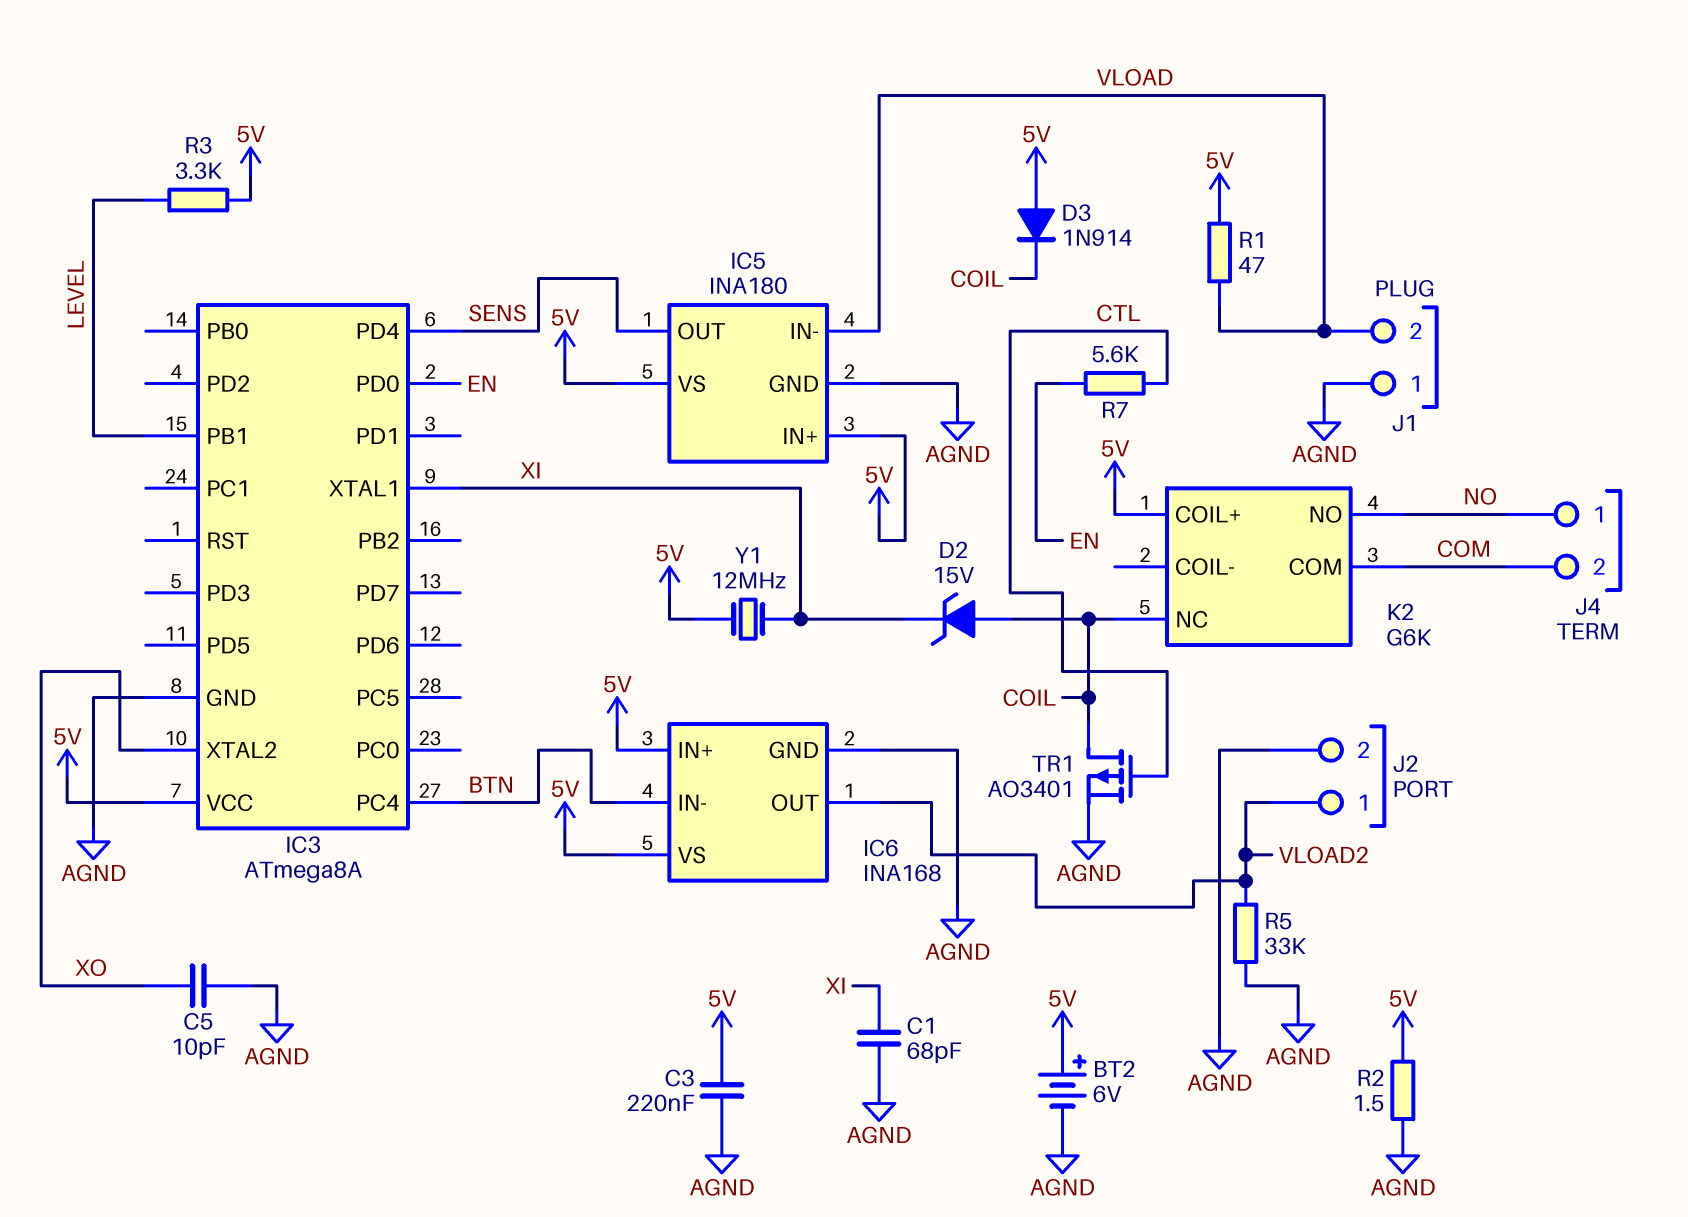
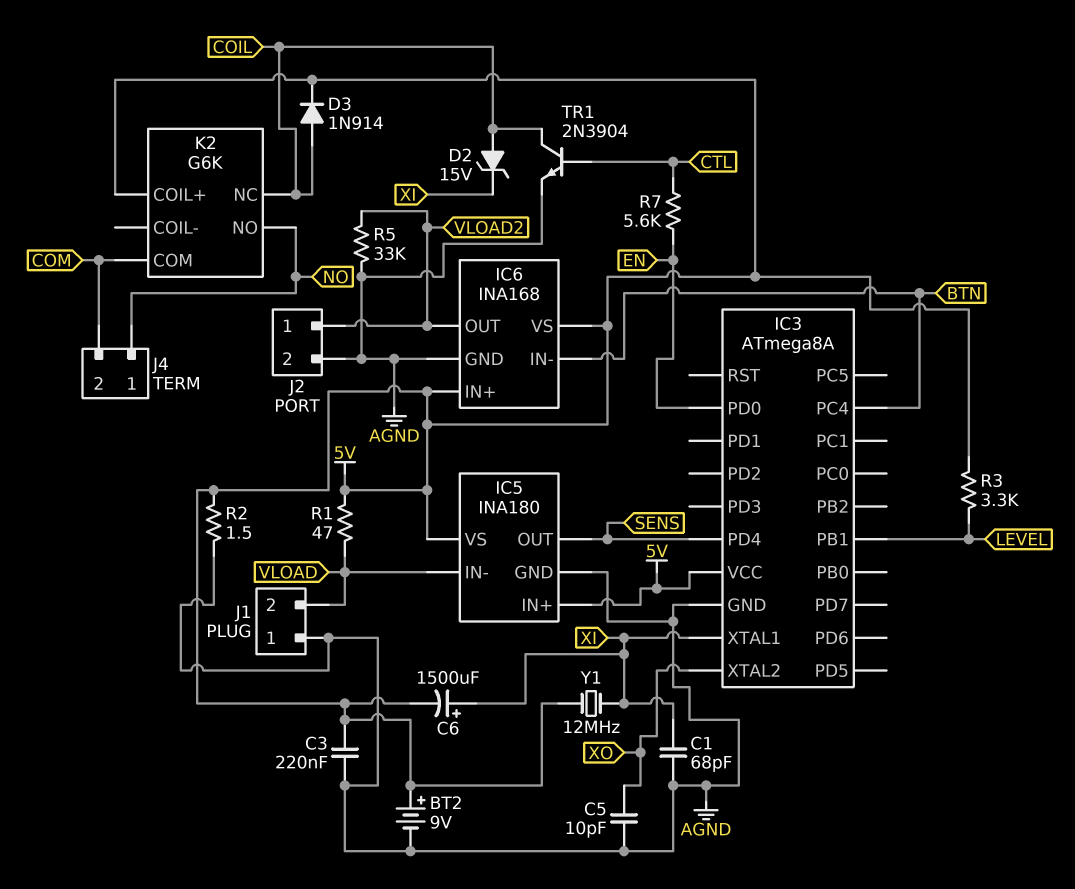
BT2: 6V (plus 5V, minus AGND) -> 9V (plus 5V, minus AGND)
C6: none -> 1500uF (plus XI, minus 5V)
D3: diode 1N914 (A 5V, K COIL) -> diode 1N914 (A COIL, K 5V)
TR1: PMOS AO3401 (G CTL, D COIL, S AGND) -> NPN 2N3904 (B CTL, C COIL, E AGND)

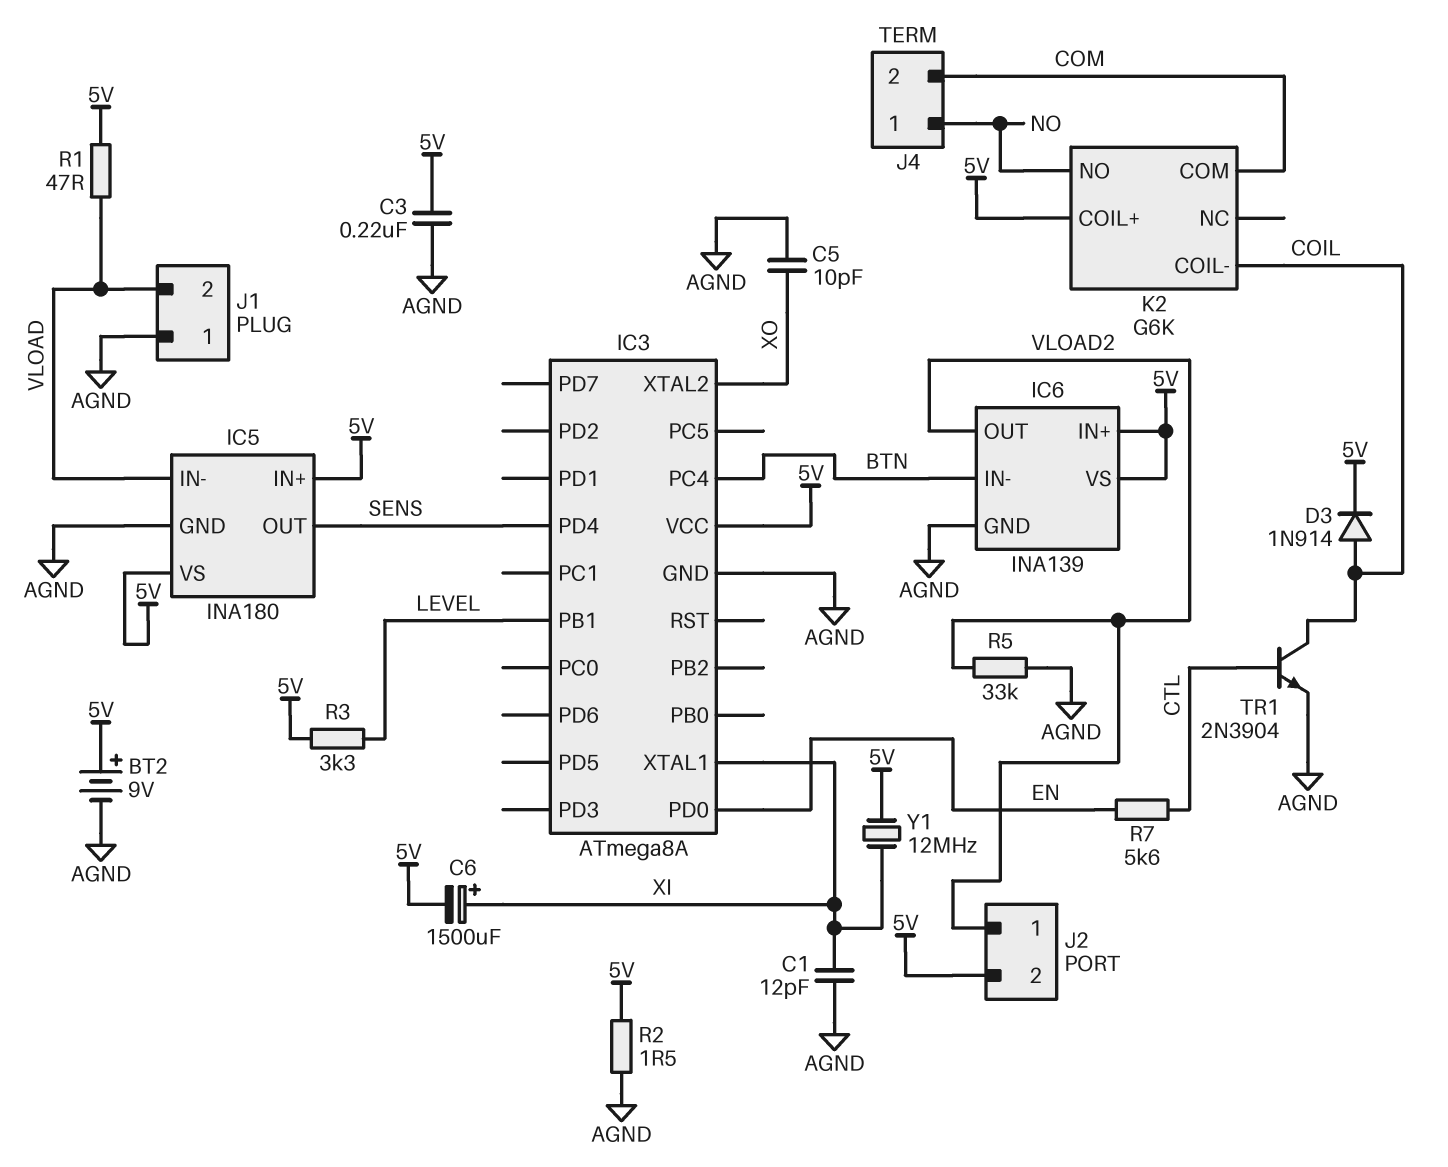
C1: 68pF (AGND, XI) -> 12pF (AGND, XI)
D2: zener 15V (A COIL, K XI) -> none
IC6: INA168 -> INA139
J2 pin 2: AGND -> 5V
K2 pin COIL-: none -> COIL
K2 pin NC: COIL -> none

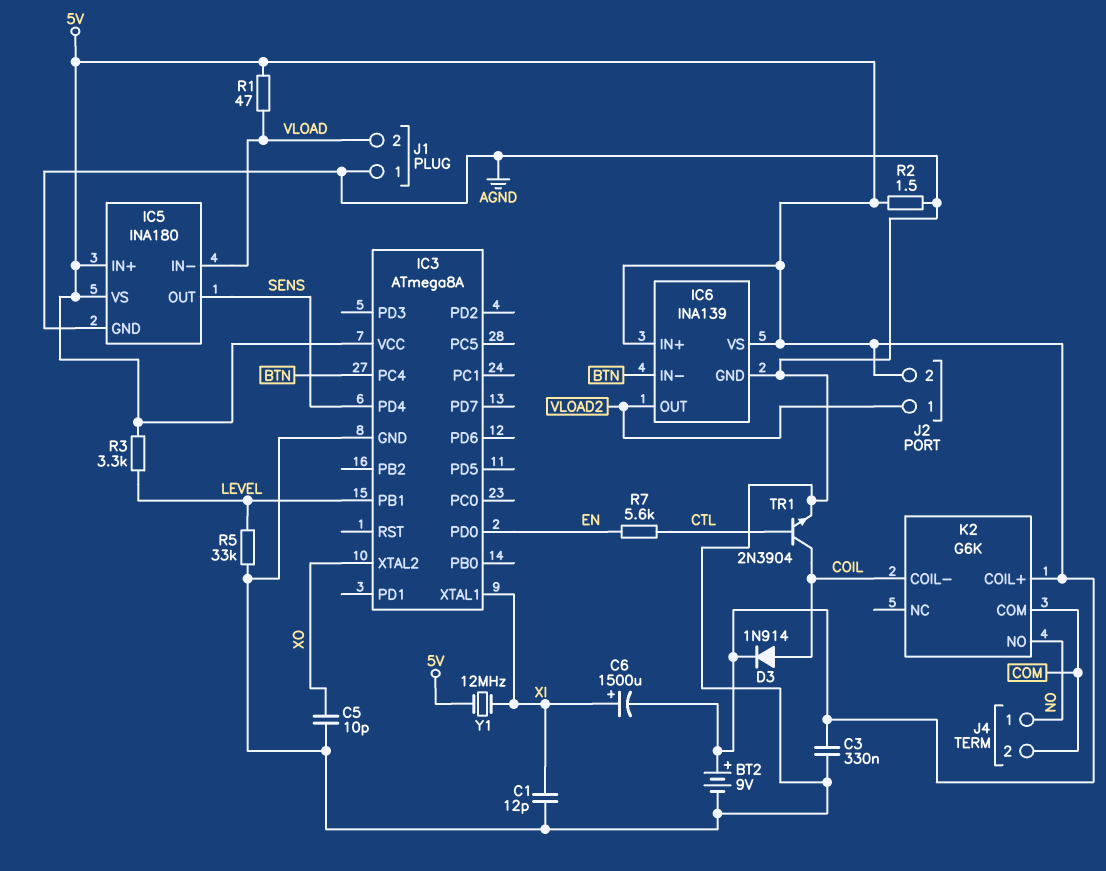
C3: 220nF (5V, AGND) -> 330nF (5V, AGND)
R5: 33k (AGND, VLOAD2) -> 33k (AGND, LEVEL)

